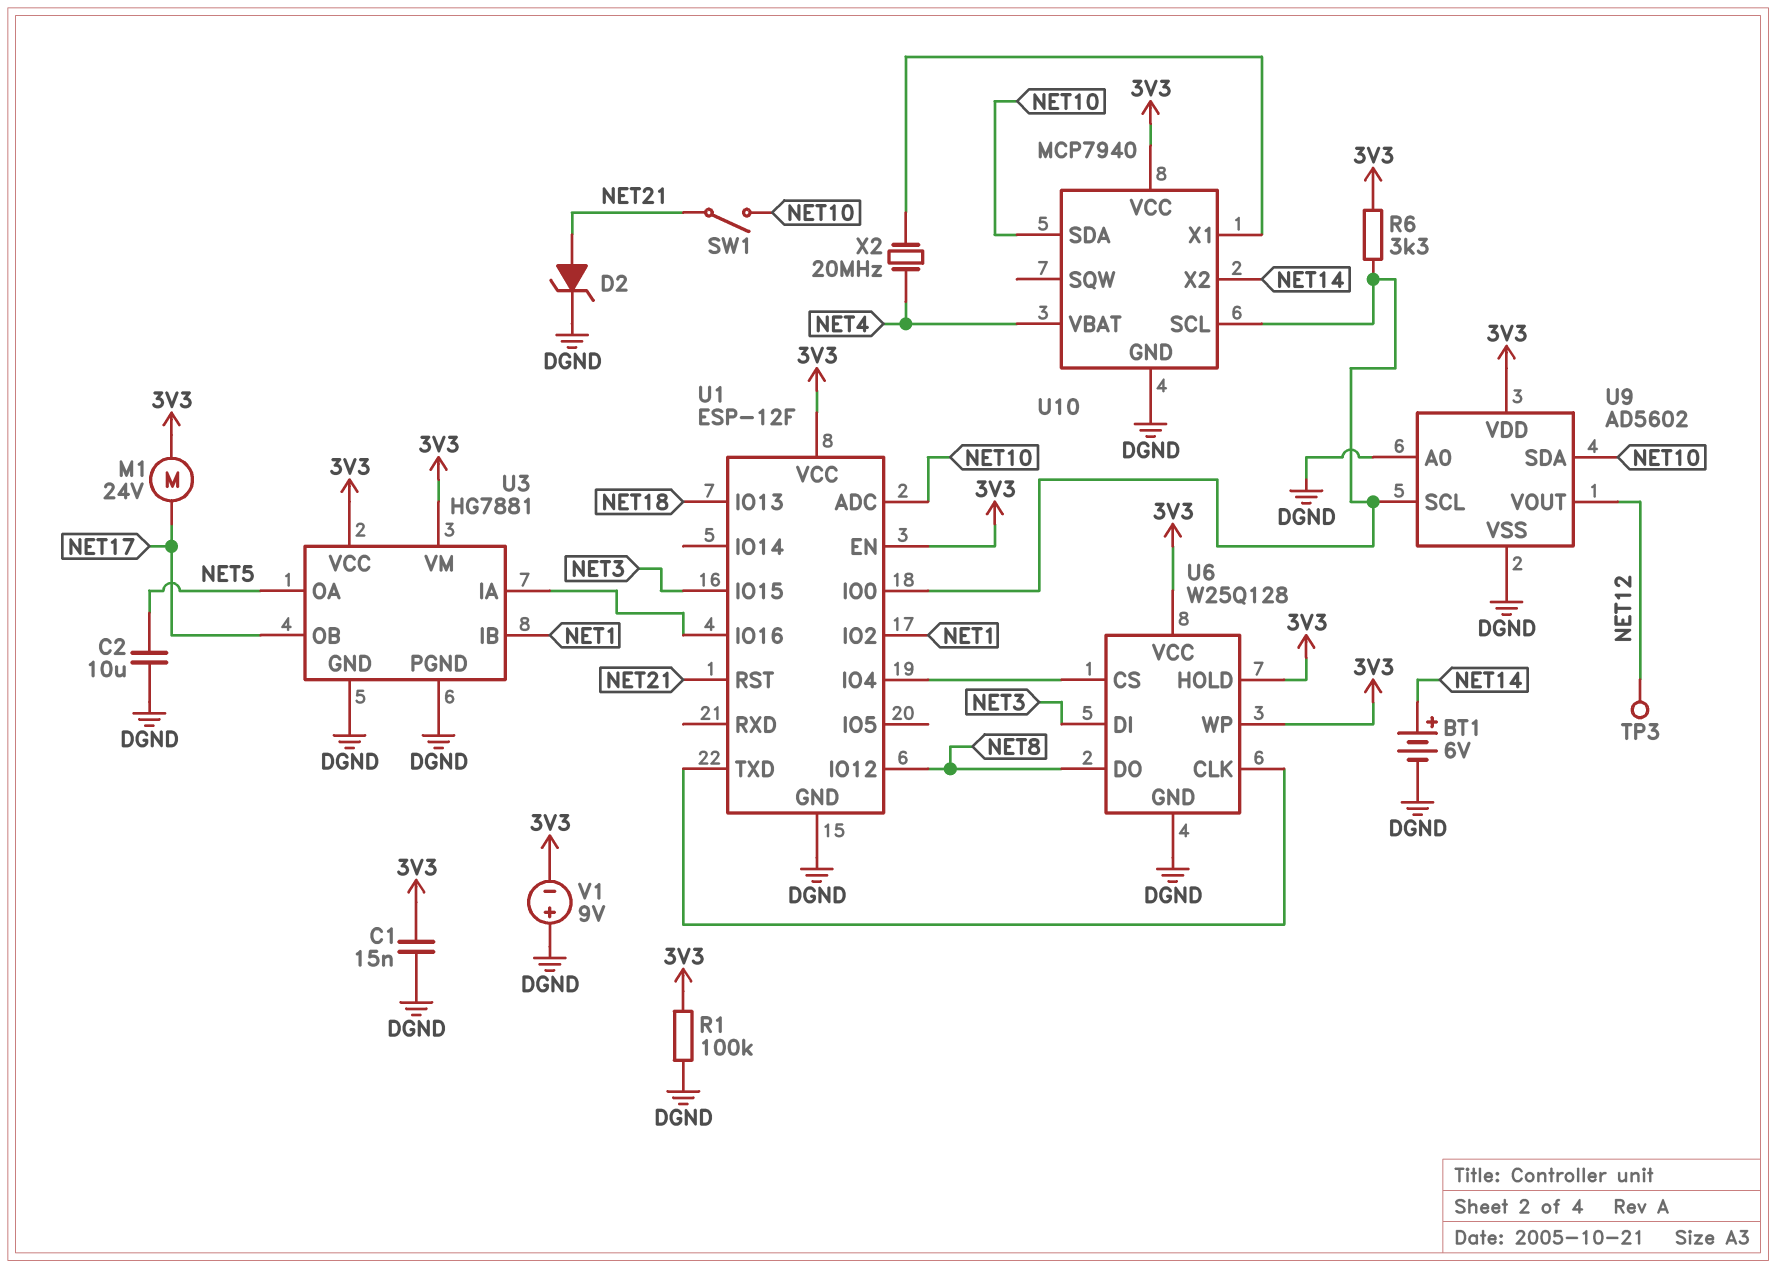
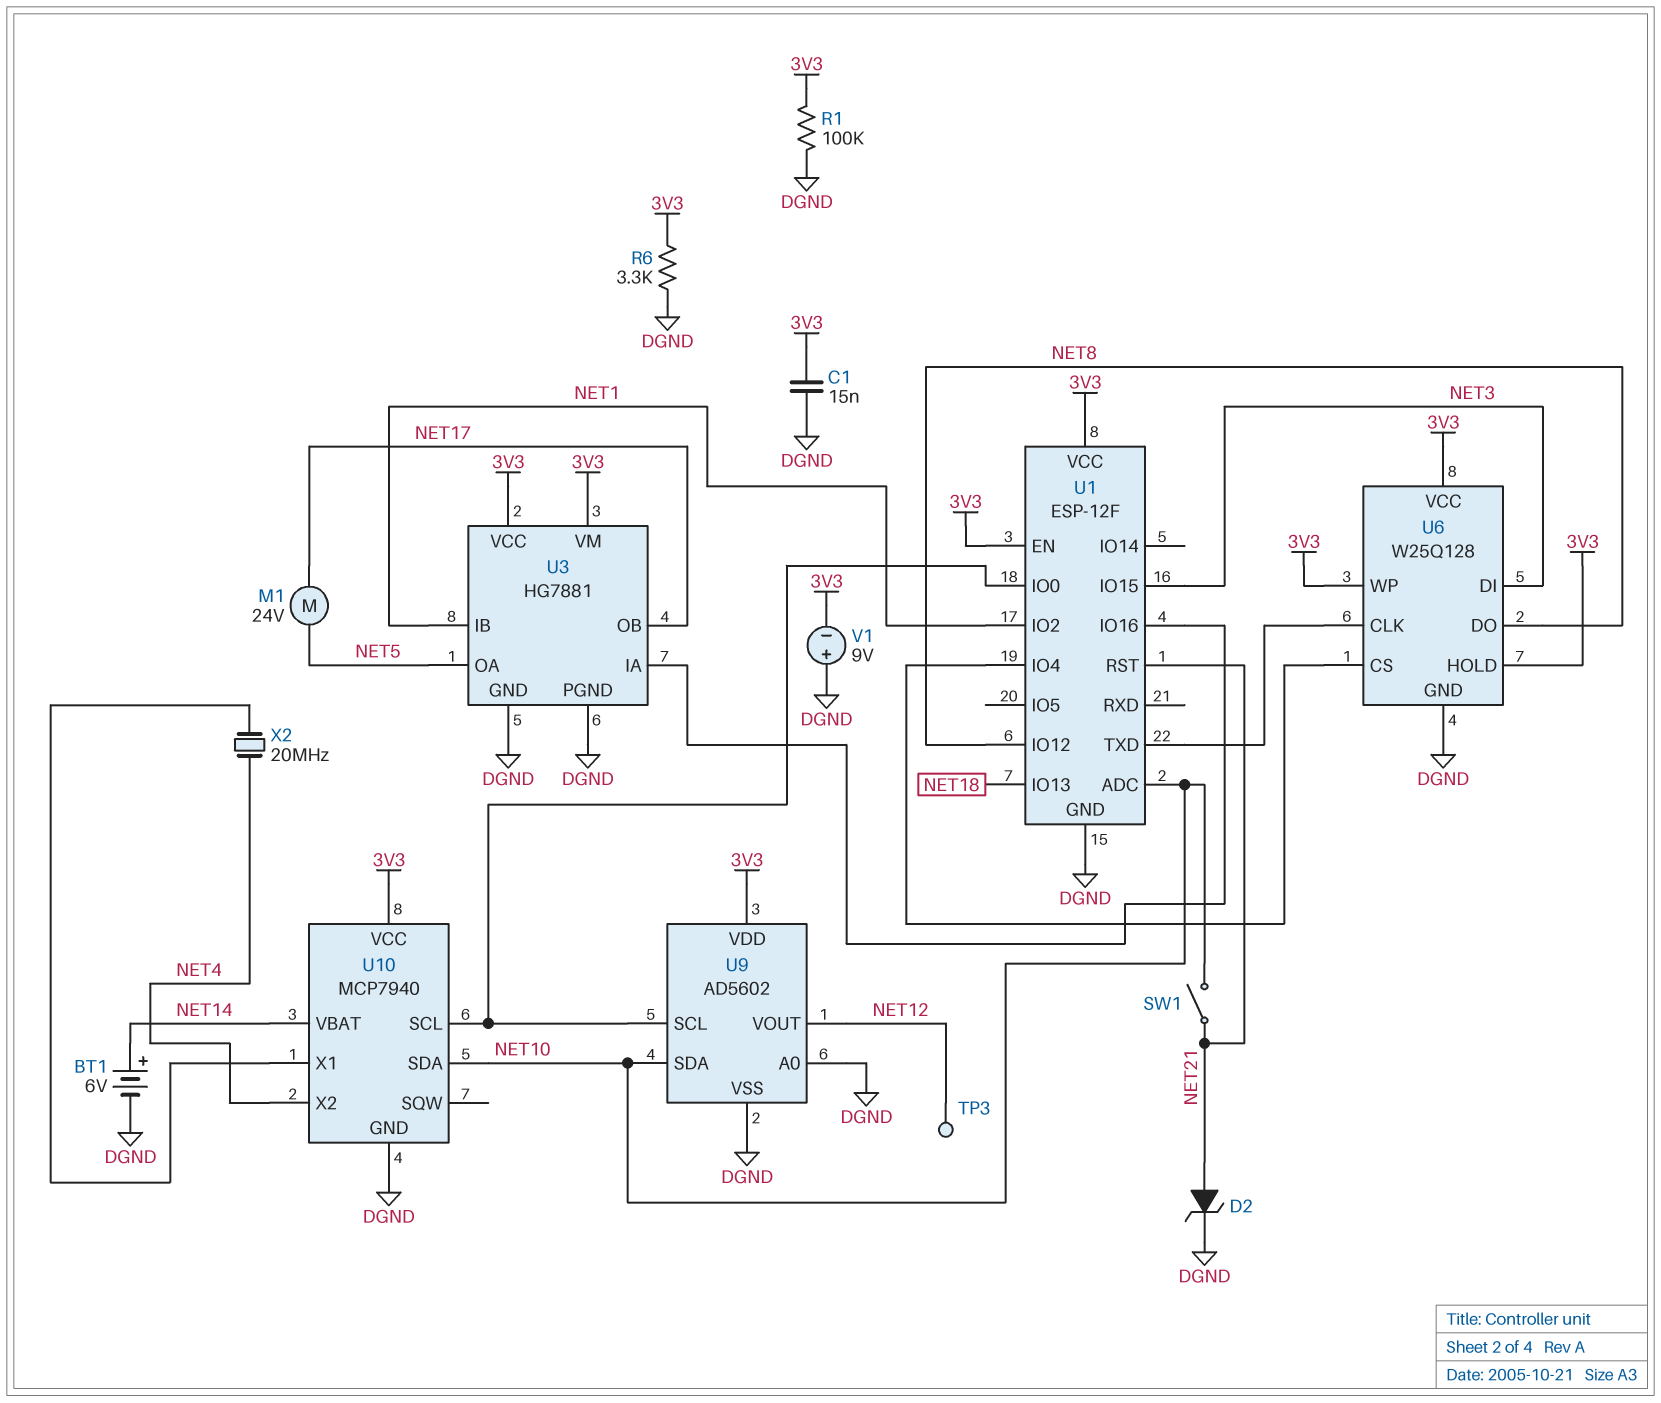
C2: 10uF (DGND, NET5) -> none
M1: motor 24V (3V3, NET17) -> motor 24V (NET5, NET17)
R6: 3.3k (3V3, U1/IO0) -> 3.3k (3V3, DGND)
U10 pin VBAT: NET4 -> NET14
U10 pin X2: NET14 -> NET4

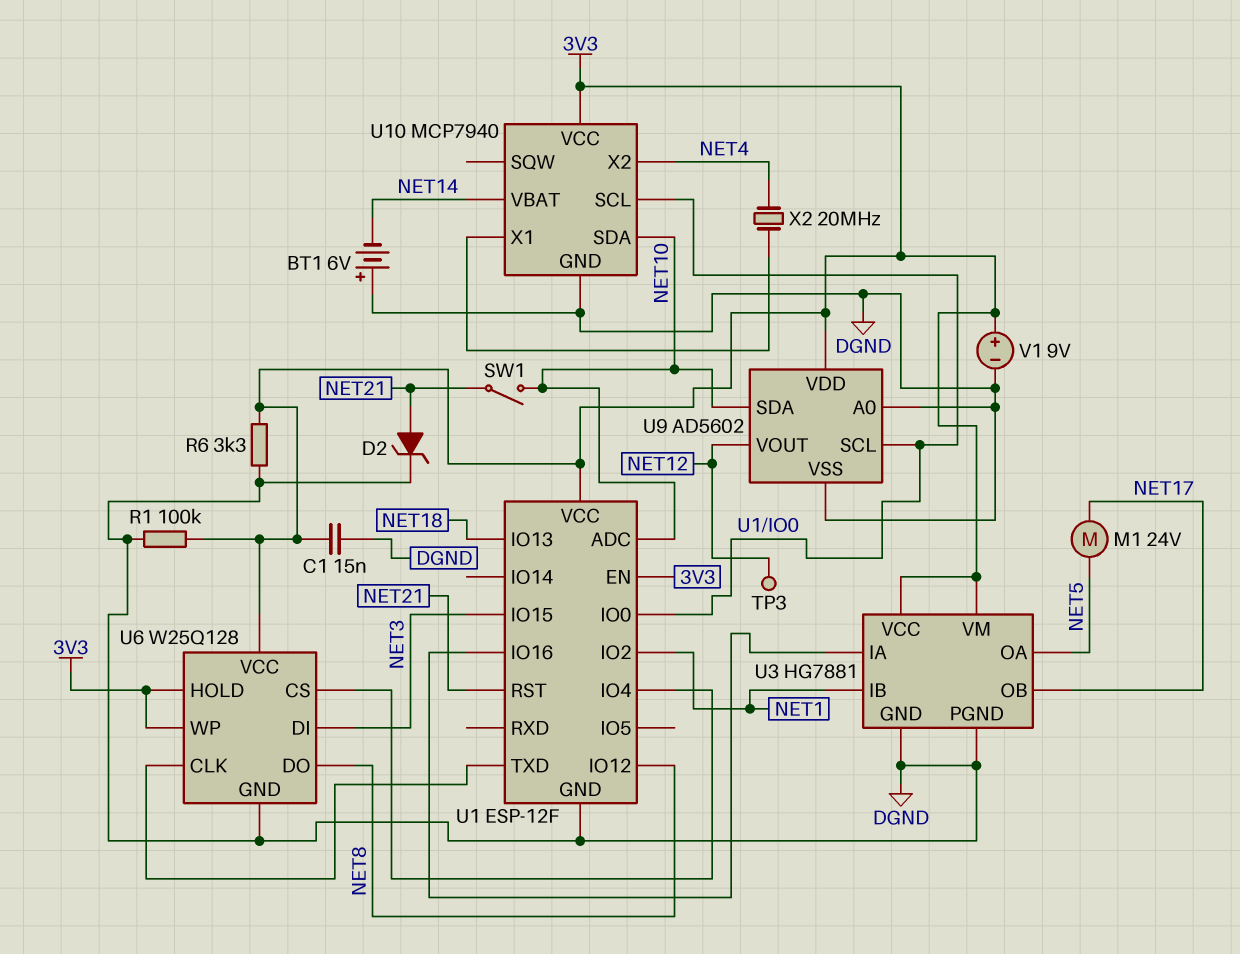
BT1: 6V (plus NET14, minus DGND) -> 6V (plus DGND, minus NET14)
V1: 9V (plus DGND, minus 3V3) -> 9V (plus 3V3, minus DGND)

